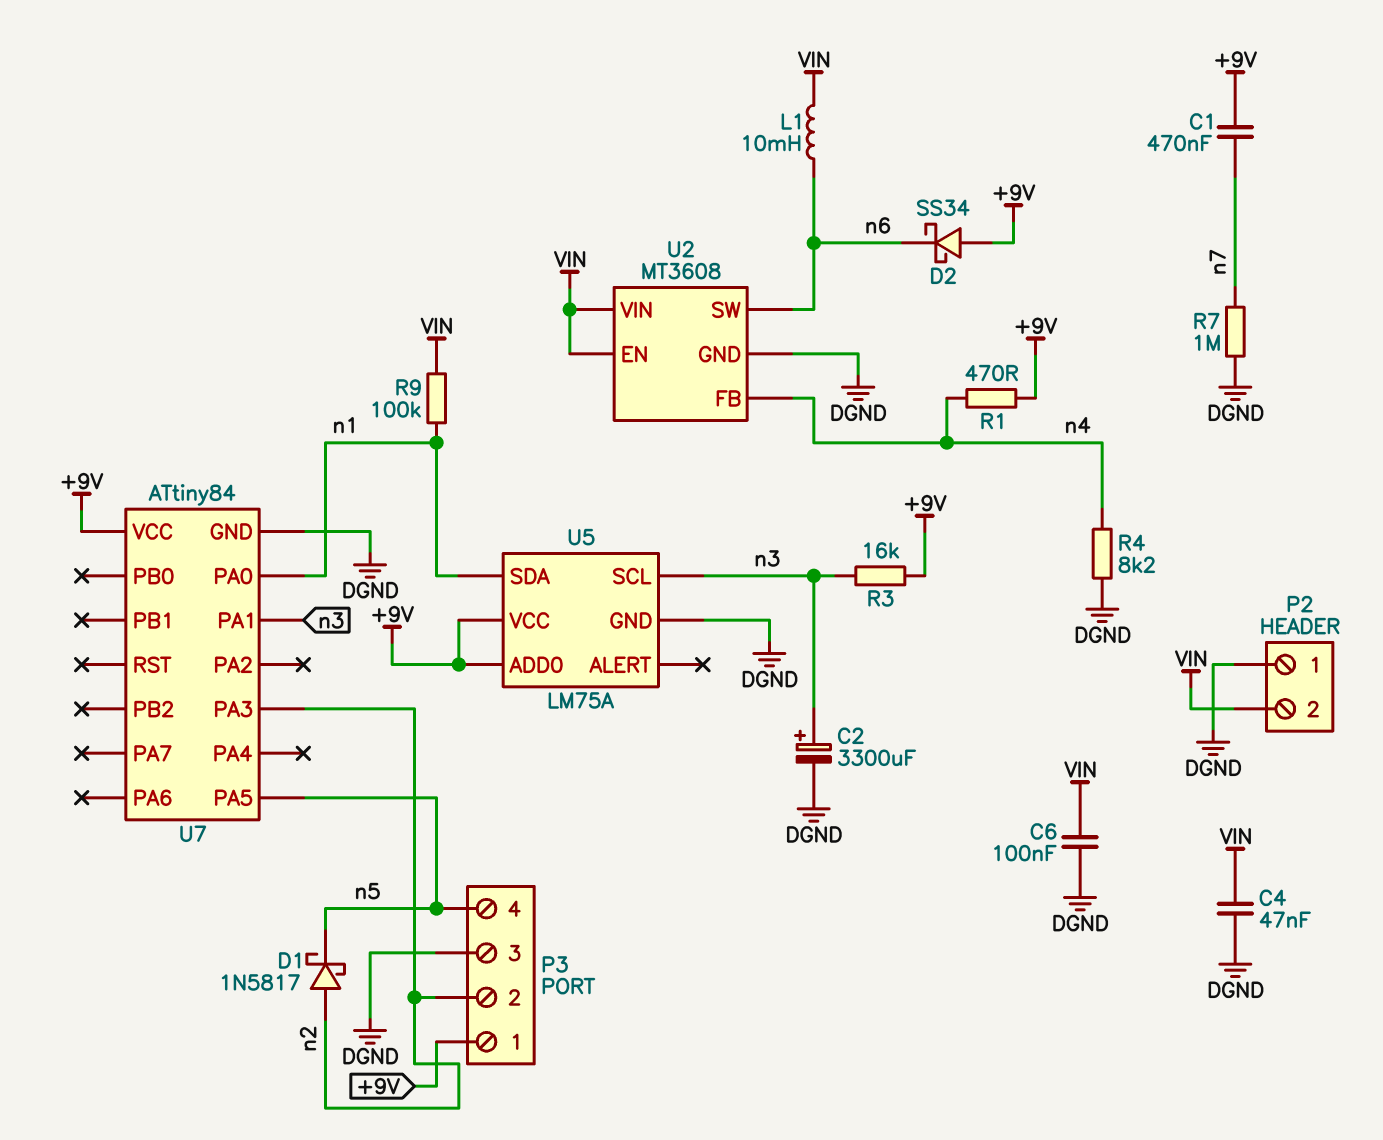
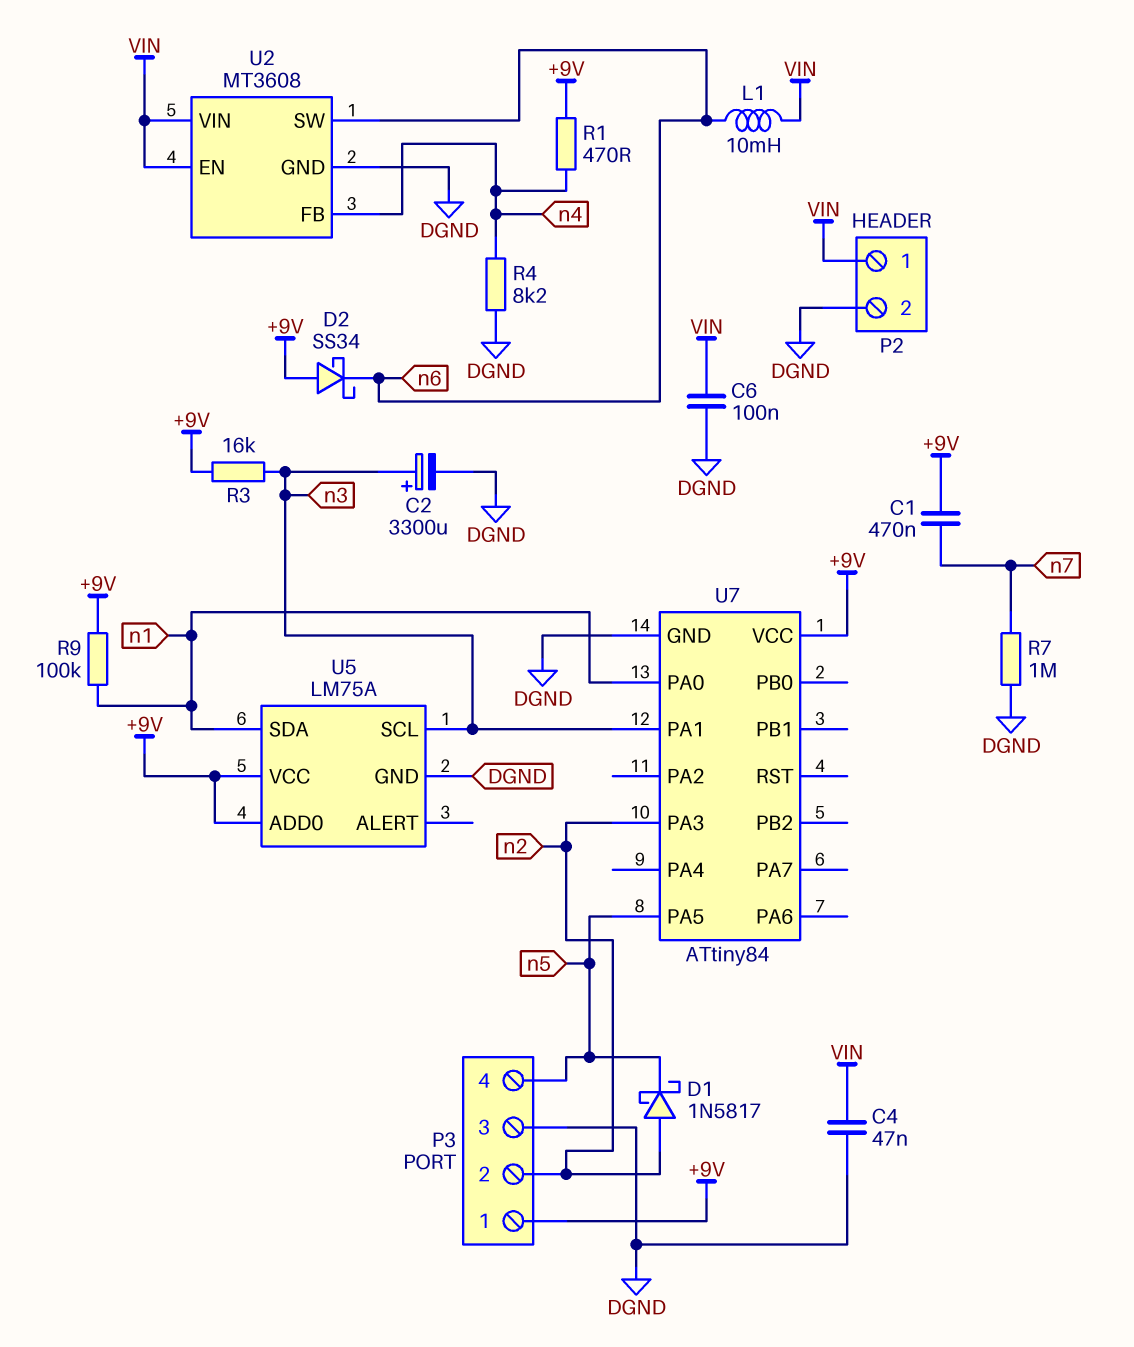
P2 pin 1: DGND -> VIN
P2 pin 2: VIN -> DGND
R9: 100k (VIN, n1) -> 100k (+9V, n1)

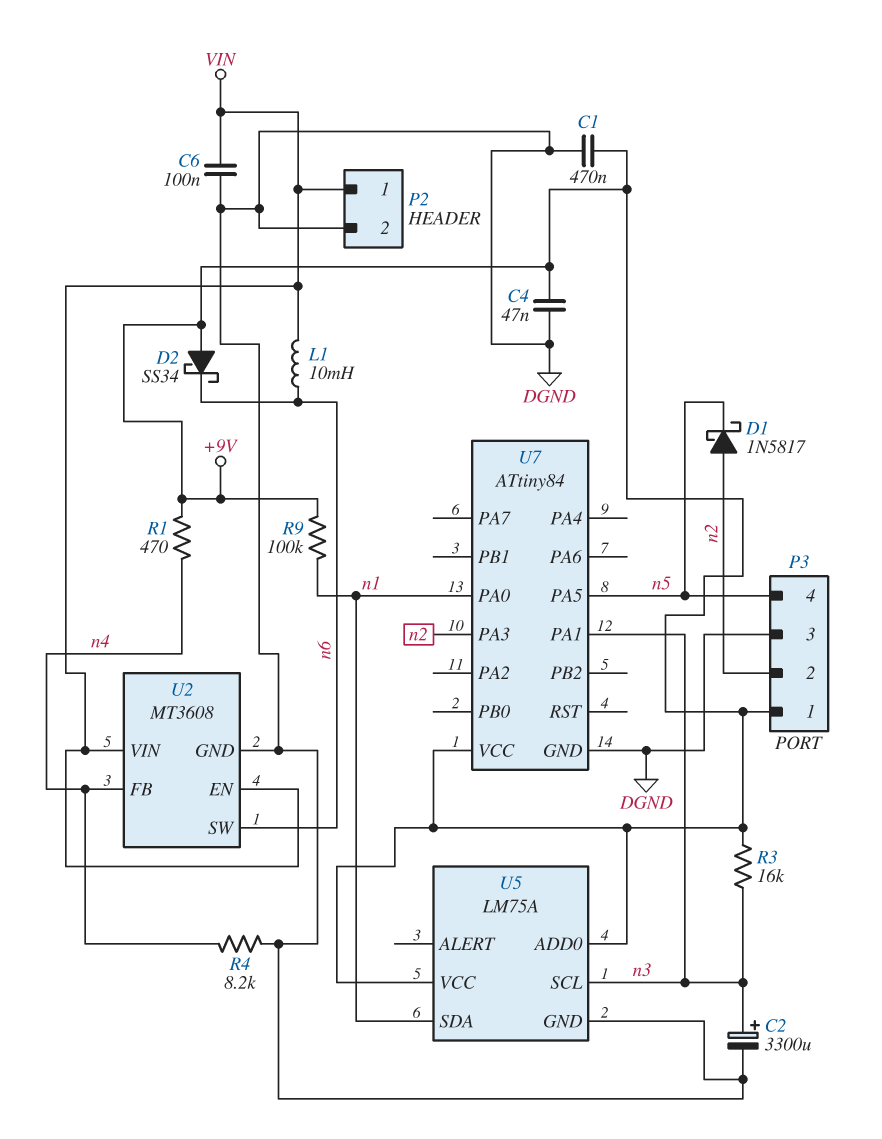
C1: 470nF (+9V, n7) -> 470nF (+9V, DGND)
C4: 47nF (DGND, VIN) -> 47nF (+9V, DGND)
R7: 1M (DGND, n7) -> none

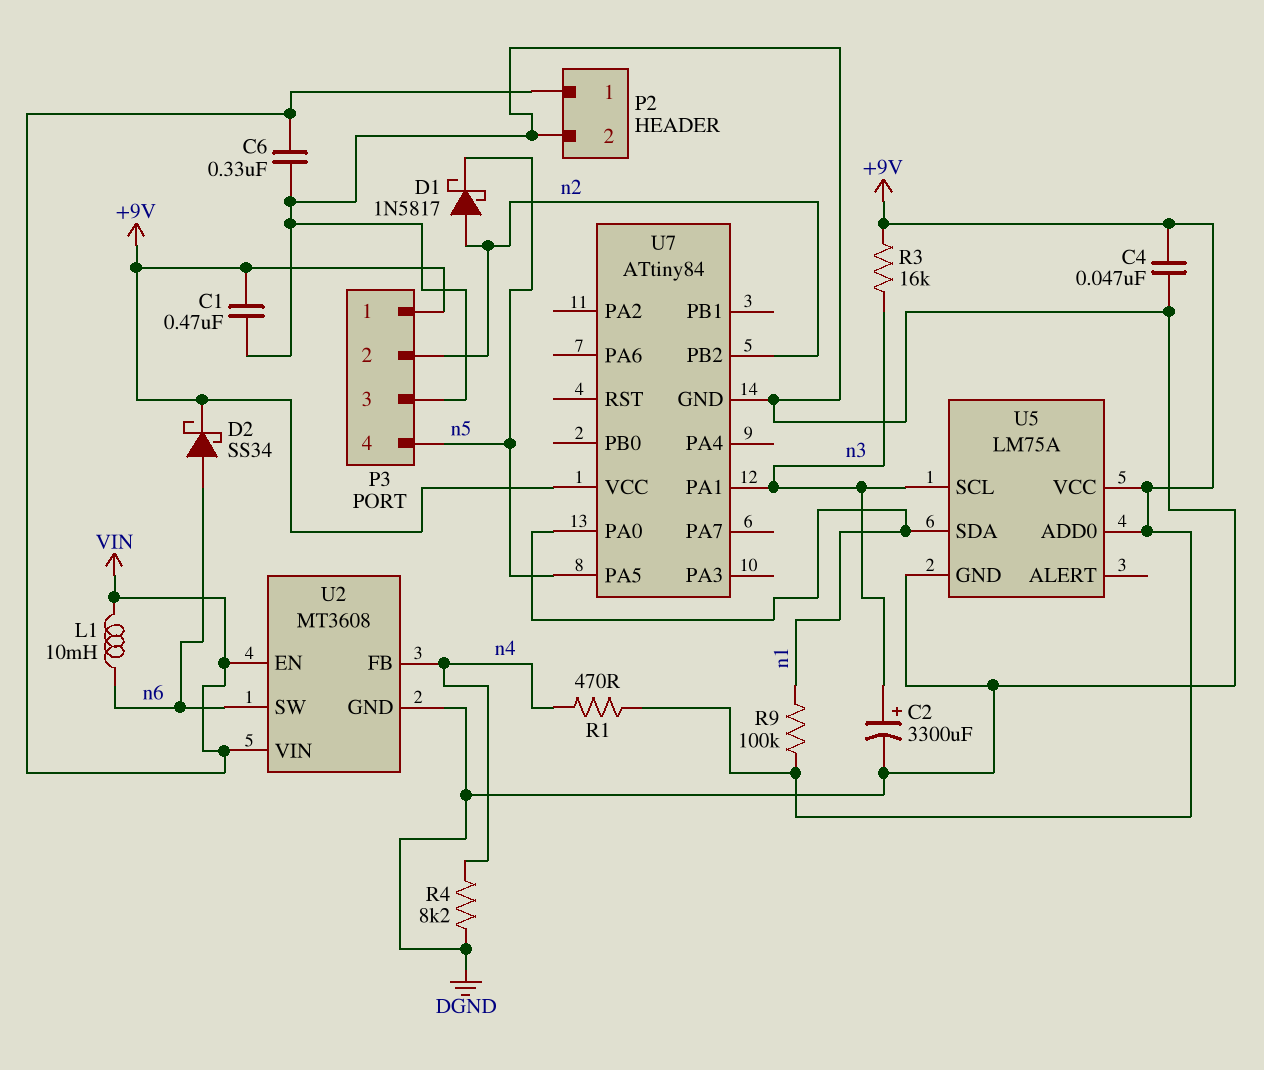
C6: 100nF (DGND, VIN) -> 330nF (DGND, VIN)
D2: schottky SS34 (A +9V, K n6) -> schottky SS34 (A n6, K +9V)
U7 pin PA3: n2 -> none
U7 pin PB2: none -> n2

